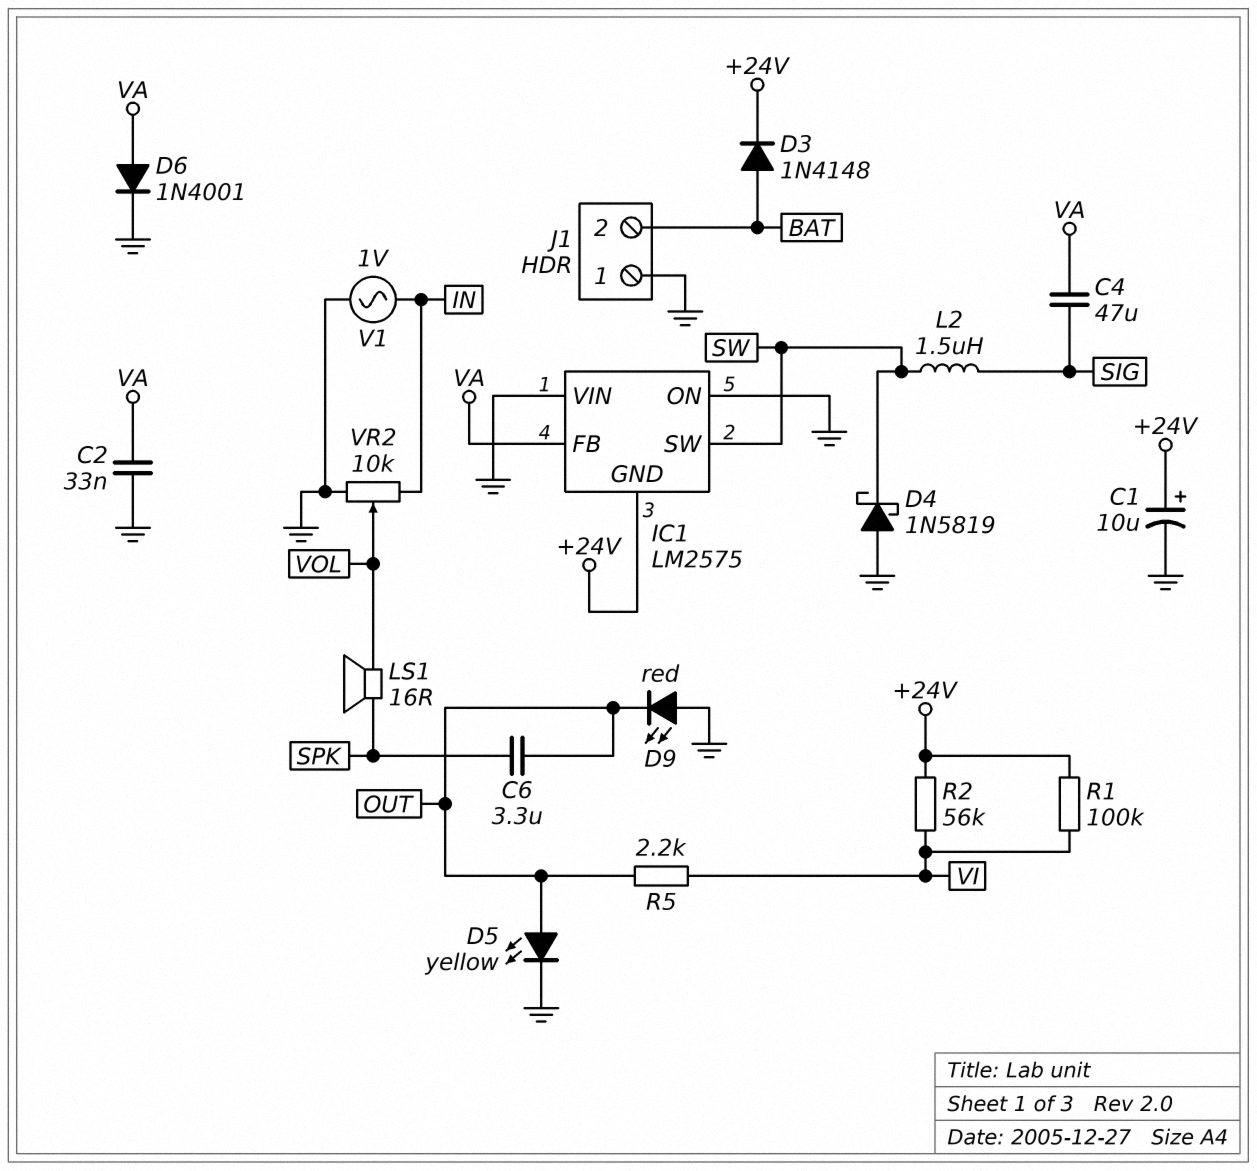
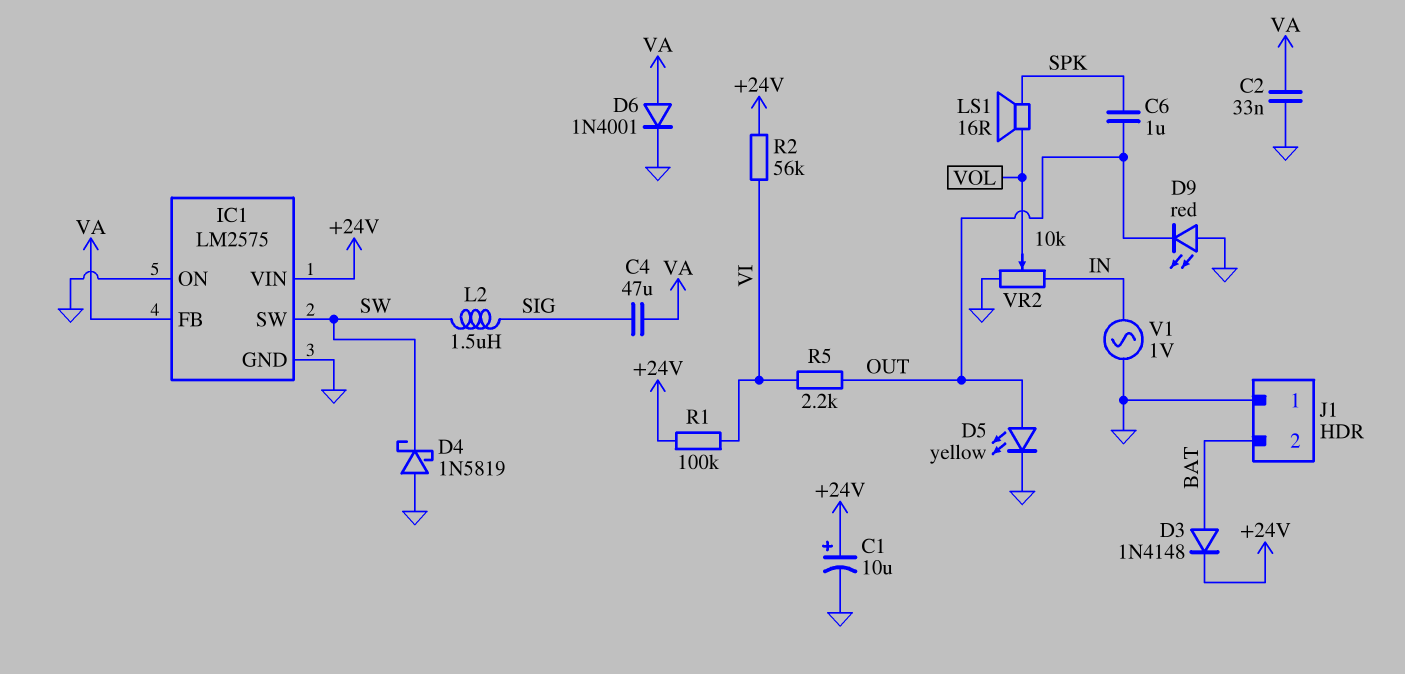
C6: 3.3uF (OUT, SPK) -> 1uF (OUT, SPK)
IC1 pin GND: +24V -> GND
IC1 pin VIN: GND -> +24V

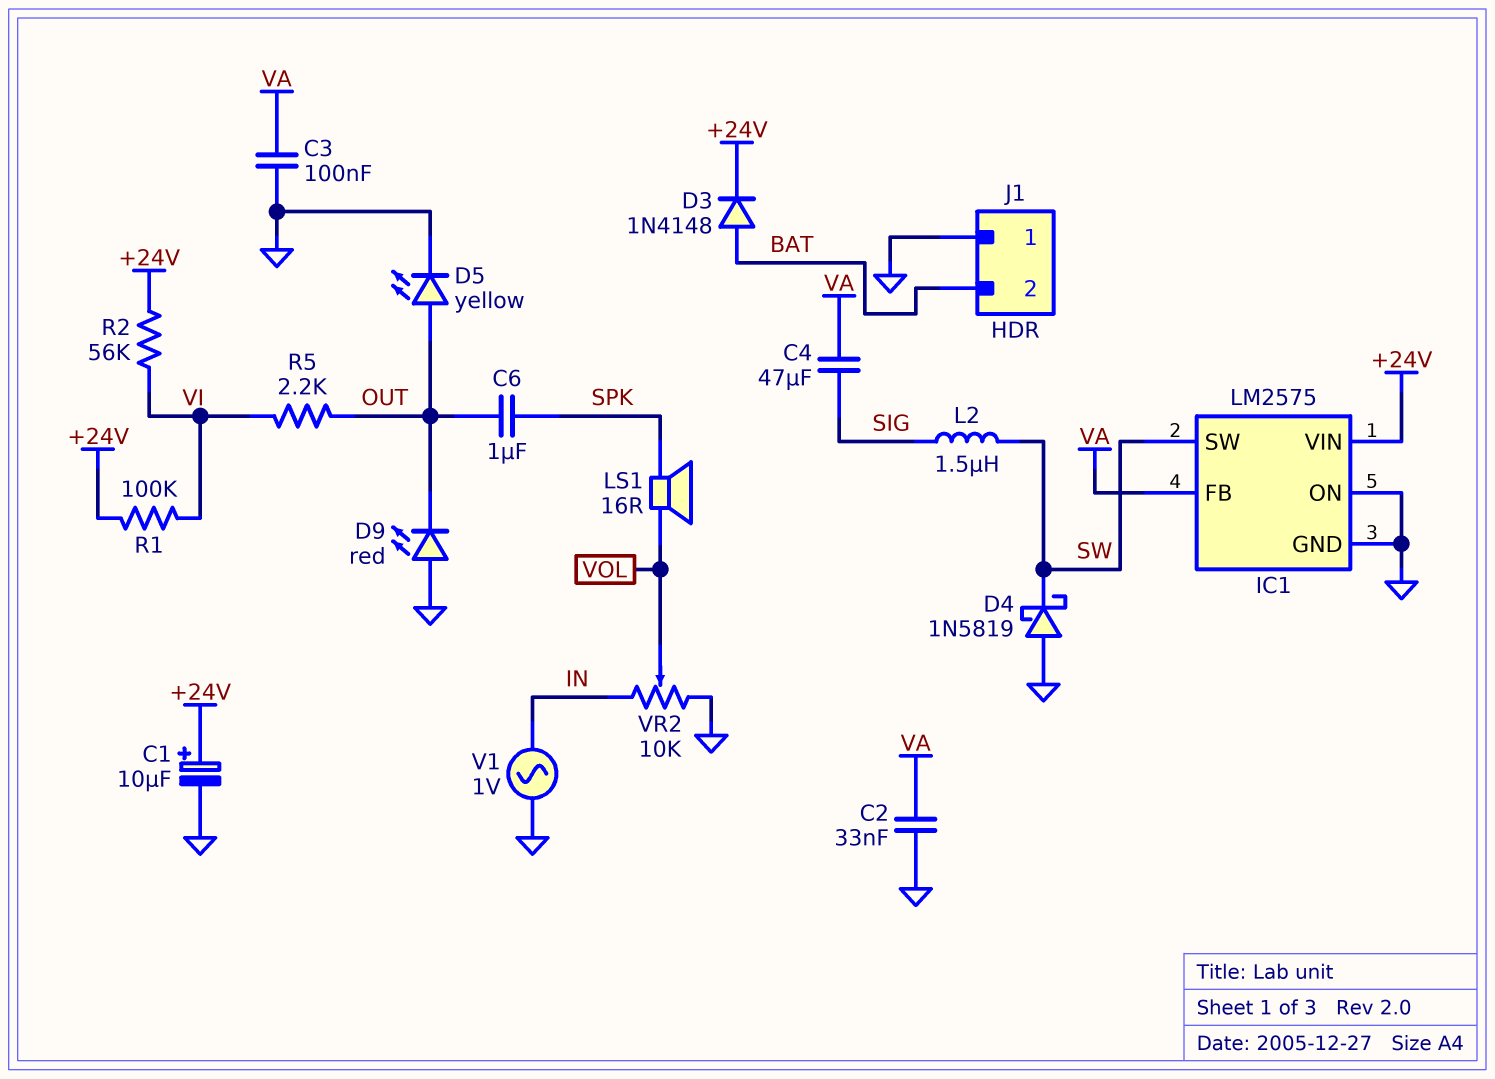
C3: none -> 100nF (GND, VA)
D6: diode 1N4001 (A VA, K GND) -> none

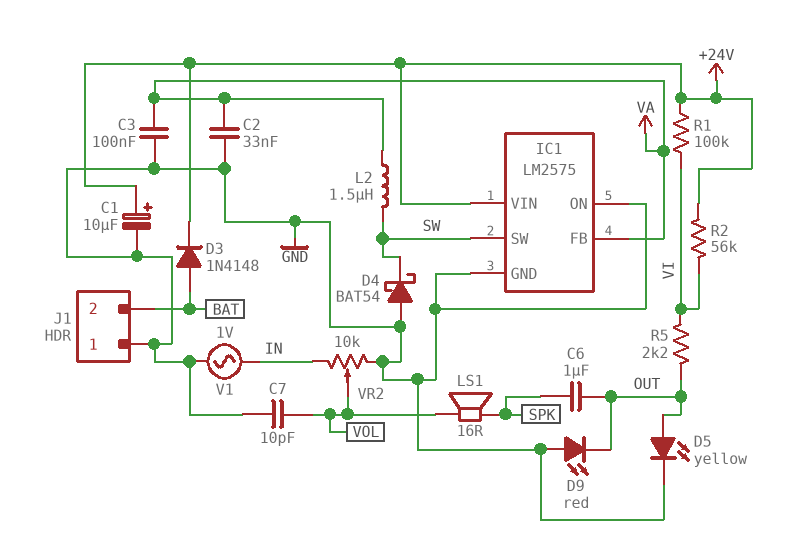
C4: 47uF (SIG, VA) -> none
C7: none -> 10pF (GND, VOL)
D4: schottky 1N5819 (A GND, K SW) -> schottky BAT54 (A GND, K SW)
L2: 1.5uH (SIG, SW) -> 1.5uH (SW, VA)

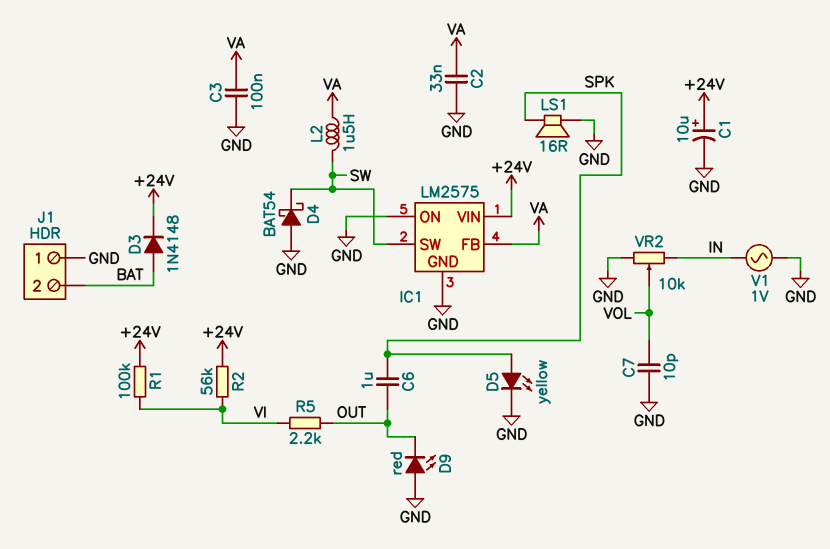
D5: LED yellow (A OUT, K GND) -> LED yellow (A SPK, K GND)
LS1: speaker 16R (SPK, VOL) -> speaker 16R (GND, SPK)

